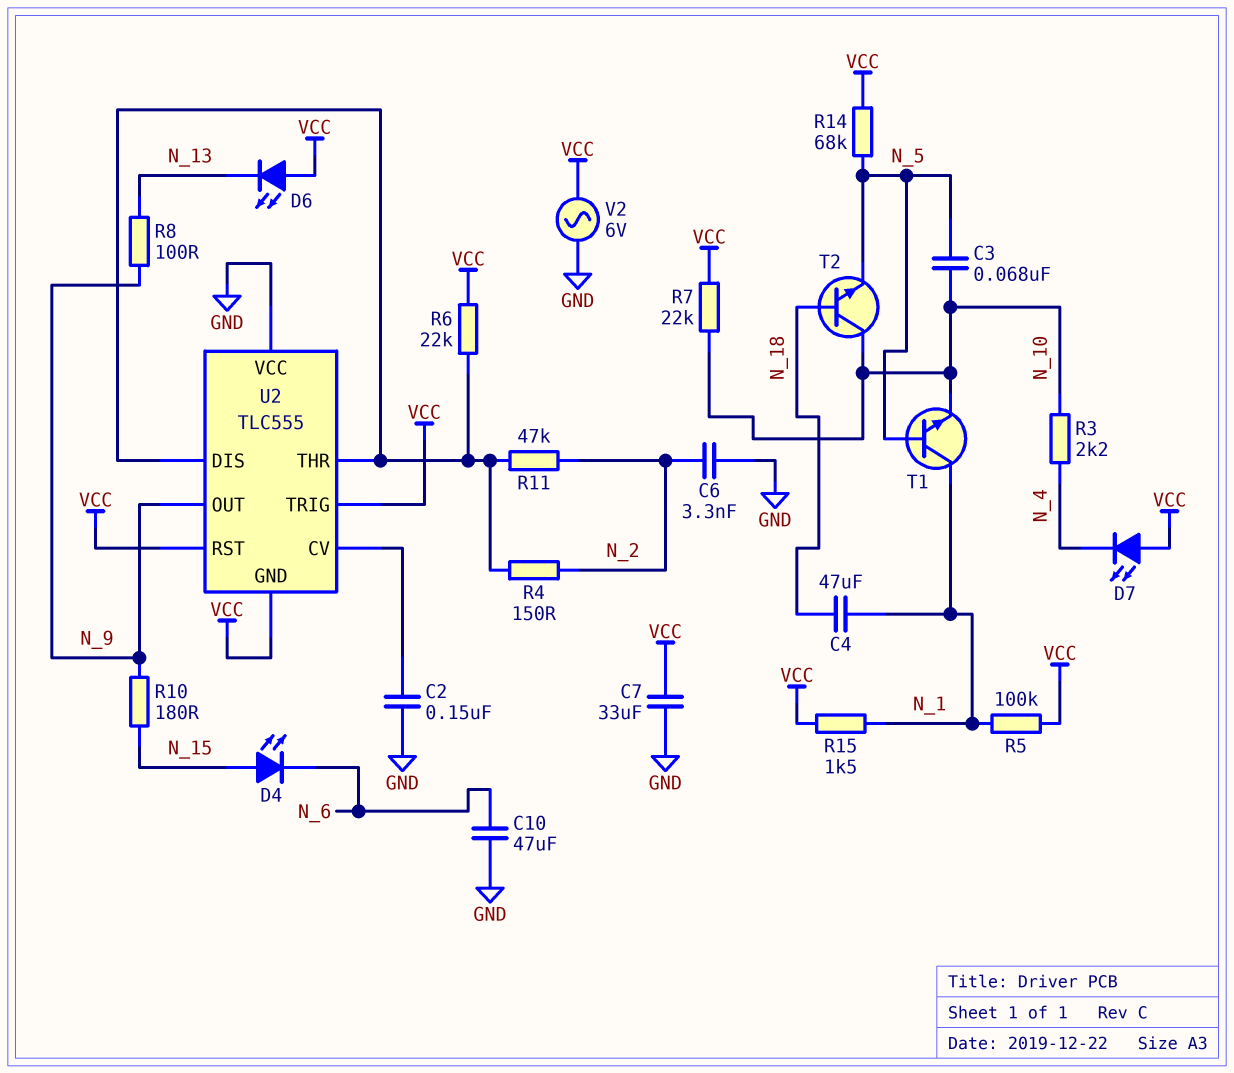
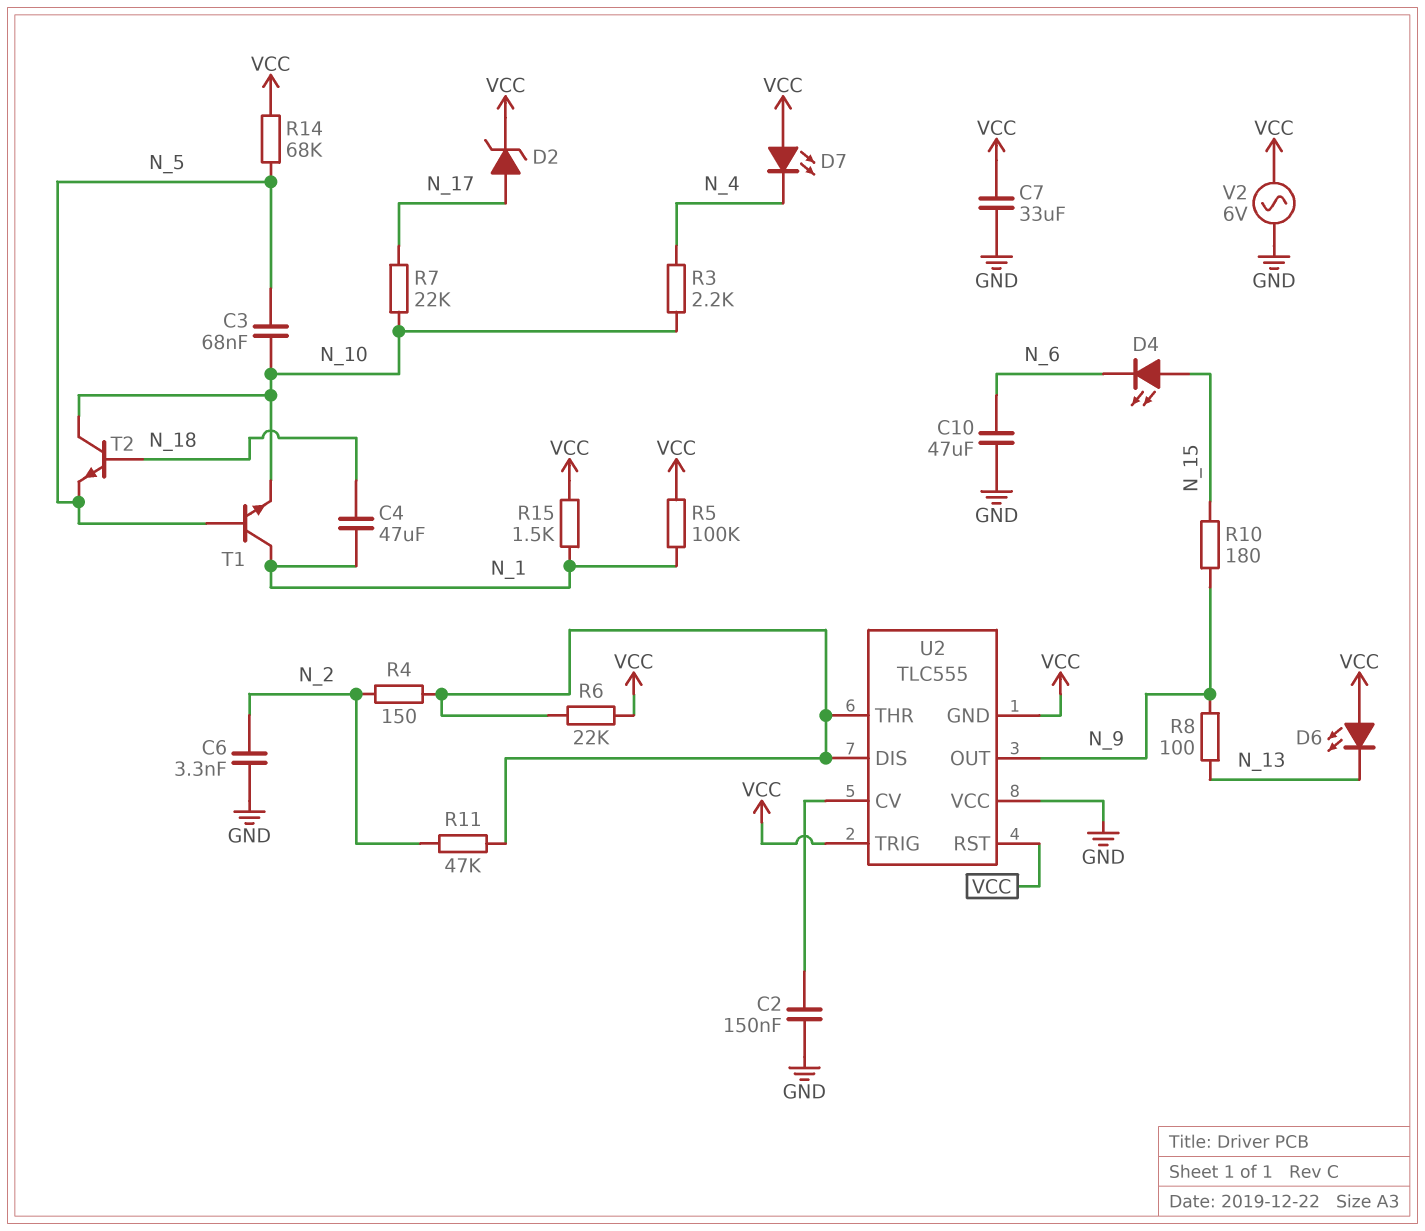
D2: none -> zener (A N_17, K VCC)
R7: 22k (N_10, VCC) -> 22k (N_10, N_17)

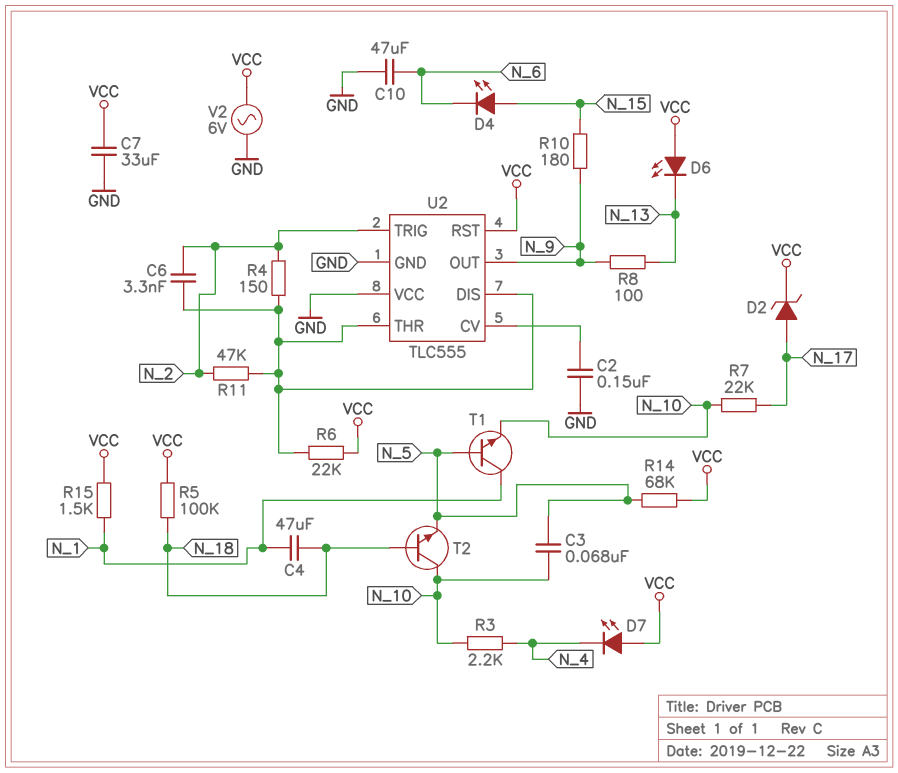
C6: 3.3nF (GND, N_2) -> 3.3nF (N_2, U2/DIS)
R5: 100k (N_1, VCC) -> 100k (N_18, VCC)
U2 pin GND: VCC -> GND
U2 pin TRIG: VCC -> N_2

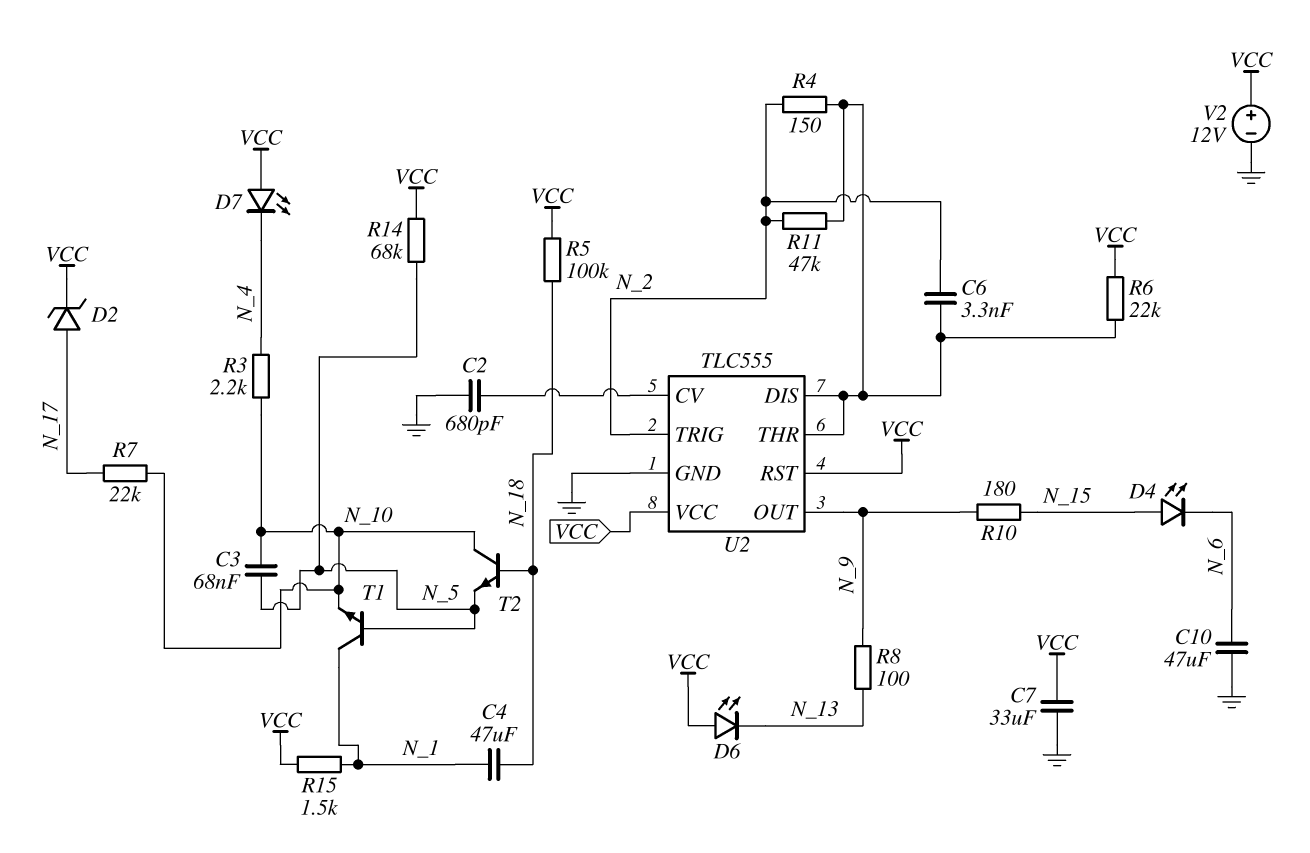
C2: 150nF (GND, U2/CV) -> 680pF (GND, U2/CV)
U2 pin VCC: GND -> VCC
V2: AC 6V (GND, VCC) -> 12V (plus VCC, minus GND)

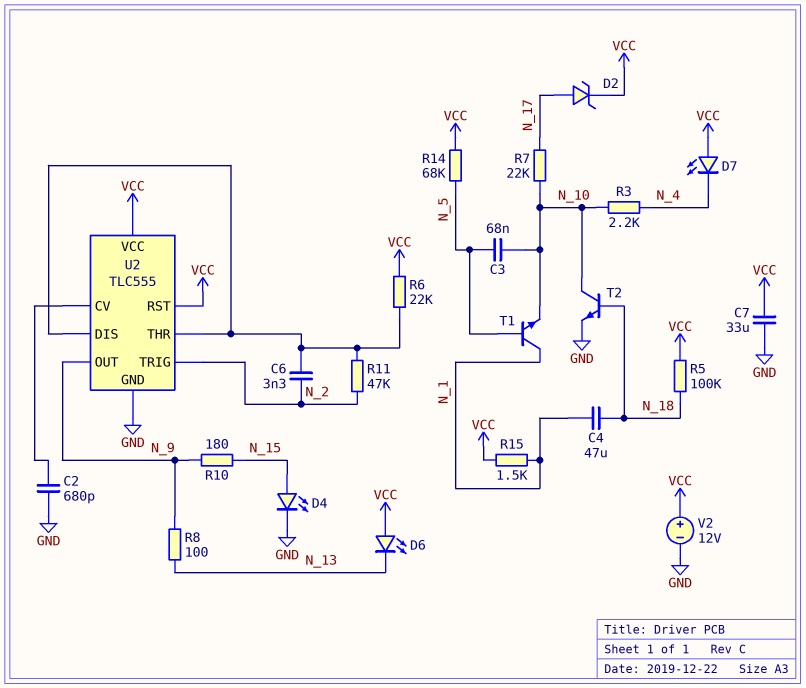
C10: 47uF (GND, N_6) -> none
D4: LED (A N_15, K N_6) -> LED (A N_15, K GND)
R4: 150 (N_2, U2/DIS) -> none
T2: NPN (B N_18, C N_10, E N_5) -> NPN (B N_18, C N_10, E GND)

